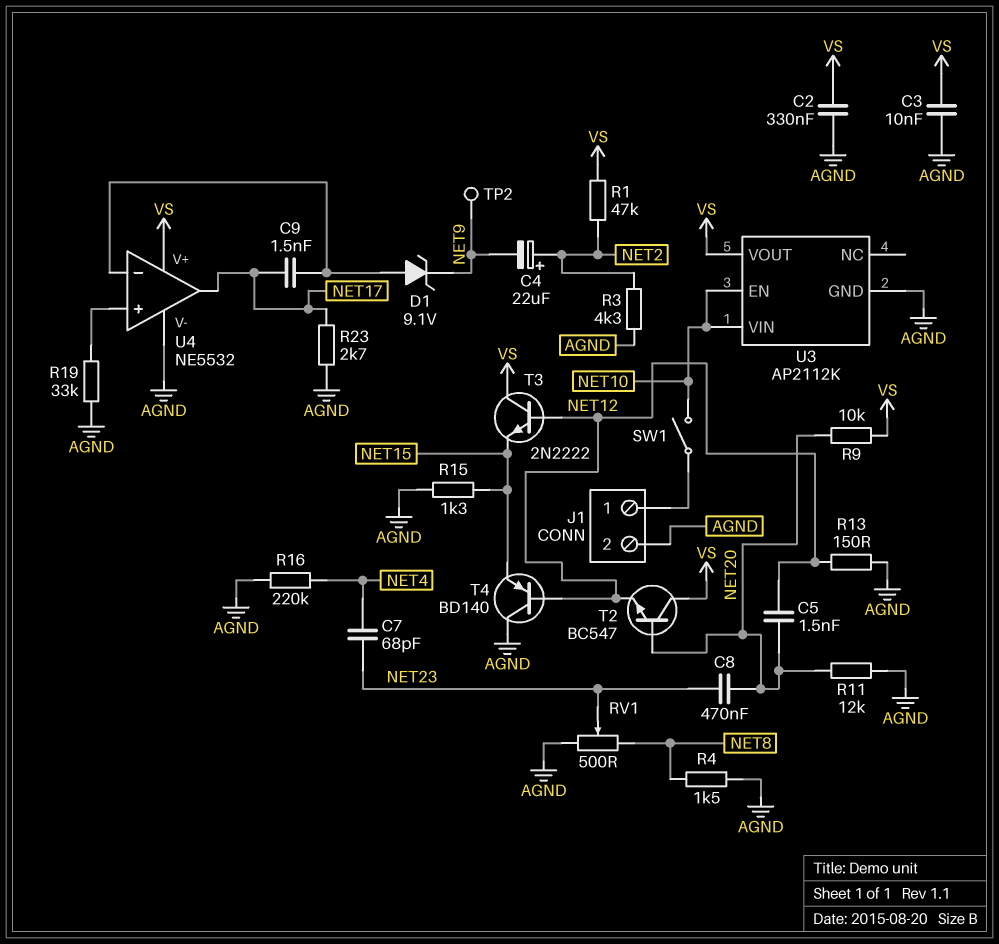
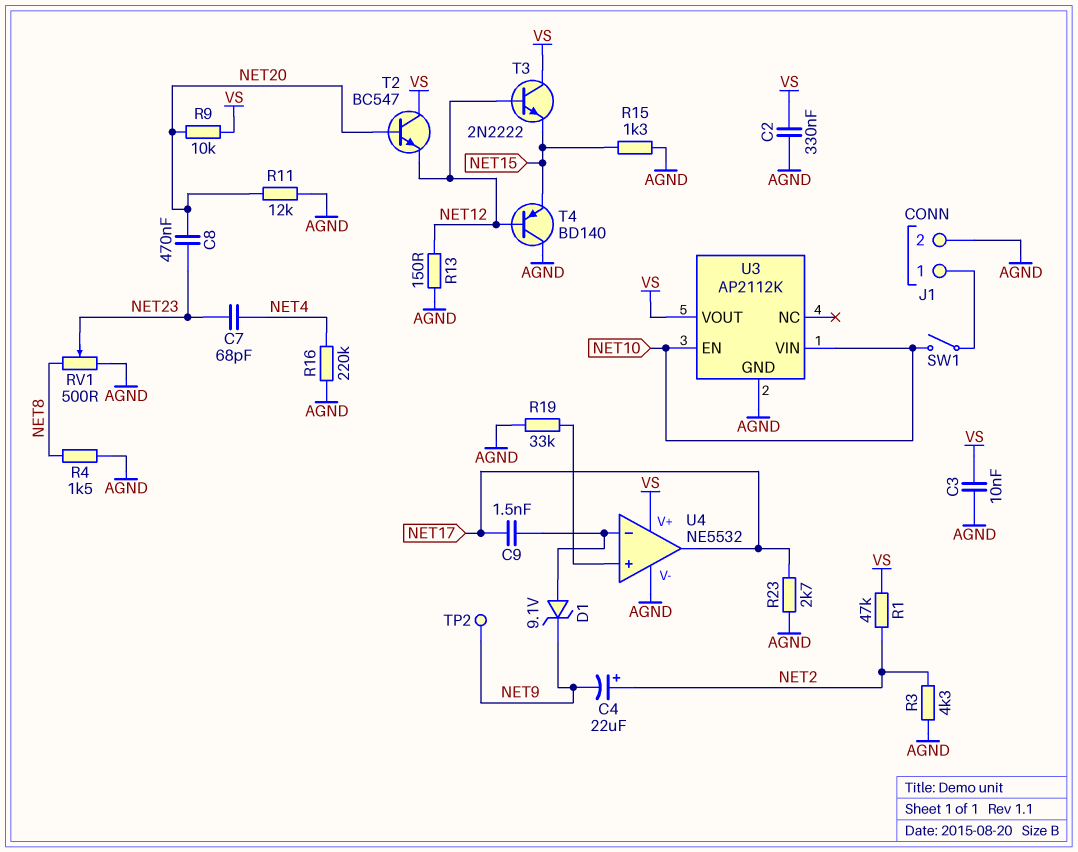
C5: 1.5nF (NET12, NET20) -> none

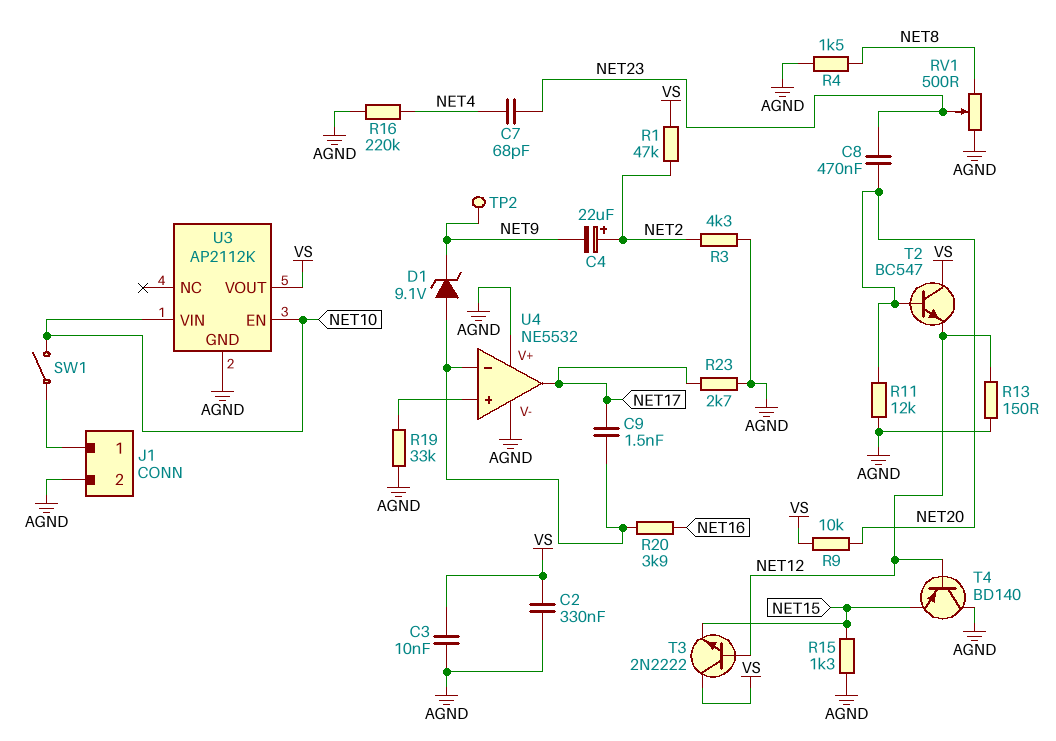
R20: none -> 3.9k (NET16, U4/in-)
U4 pin V+: VS -> AGND

